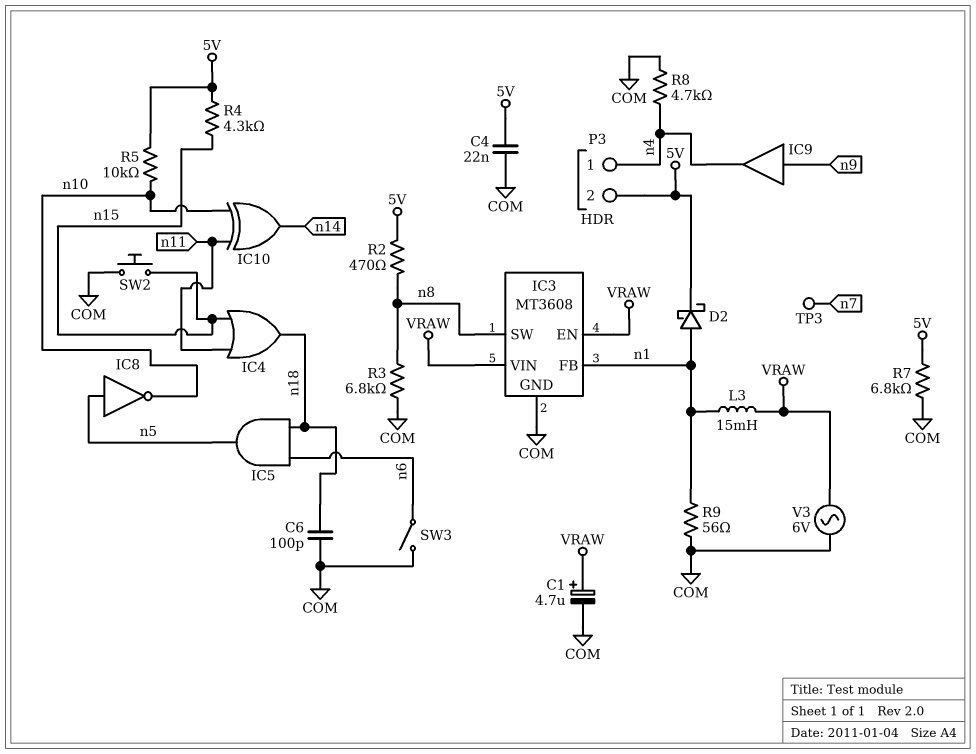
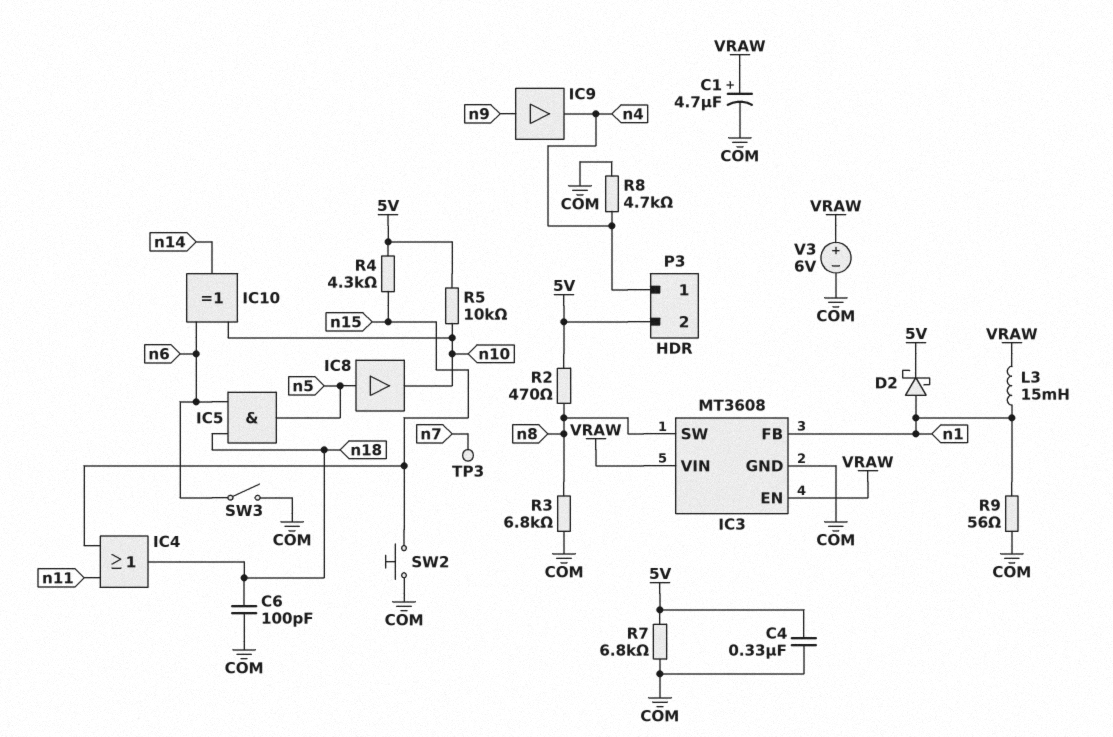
C4: 22nF (5V, COM) -> 330nF (5V, COM)
IC8: NOT (in n5, out n10) -> buffer (in n5, out n10)
IC10: XOR (in n10, in n11, out n14) -> XOR (in n6, in n10, out n14)
V3: AC 6V (COM, VRAW) -> 6V (plus VRAW, minus COM)

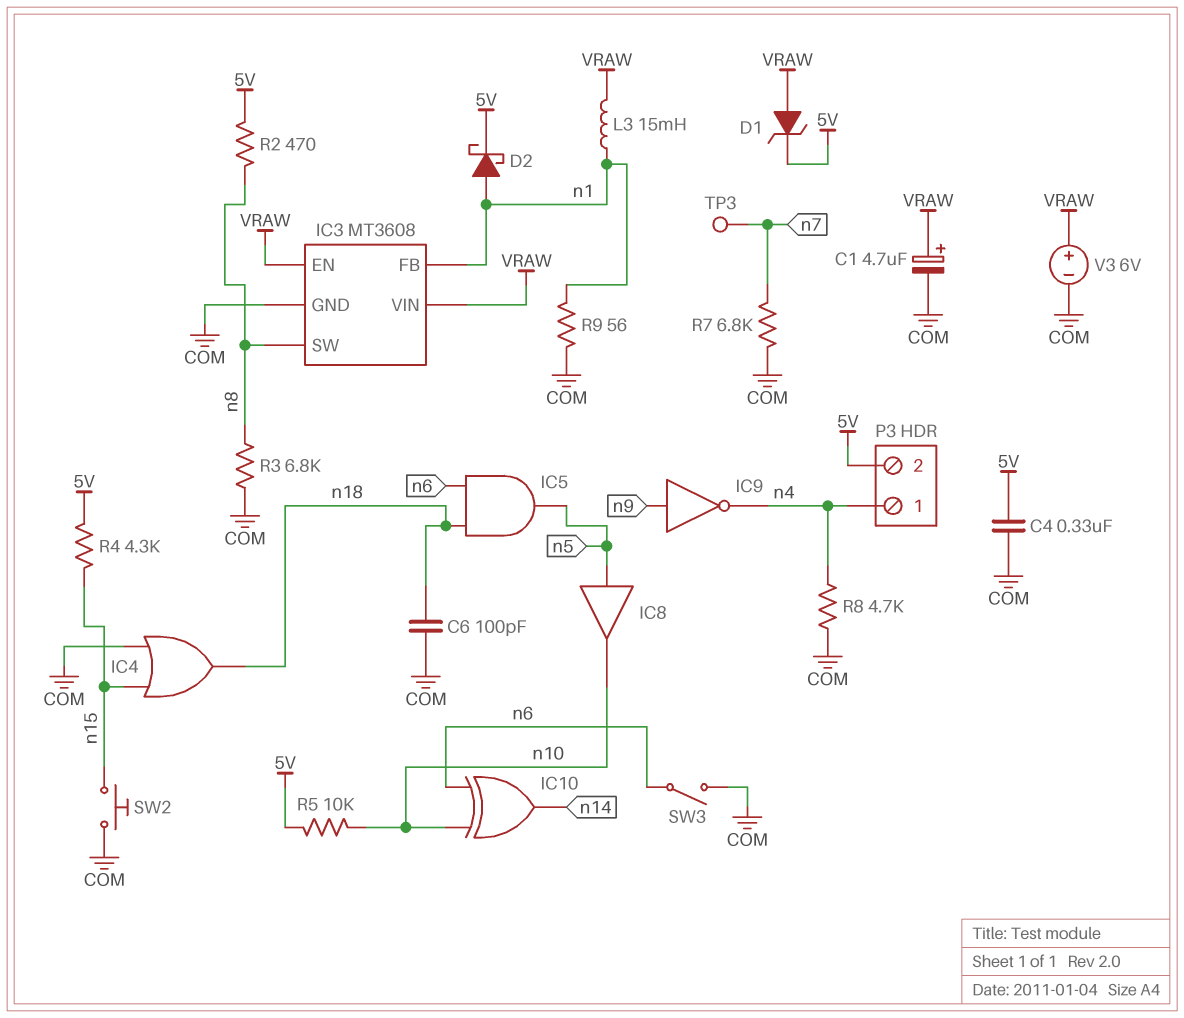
D1: none -> zener (A VRAW, K 5V)
IC4: OR (in n11, in n15, out n18) -> OR (in COM, in n15, out n18)
IC9: buffer (in n9, out n4) -> NOT (in n9, out n4)
R7: 6.8k (5V, COM) -> 6.8k (COM, n7)

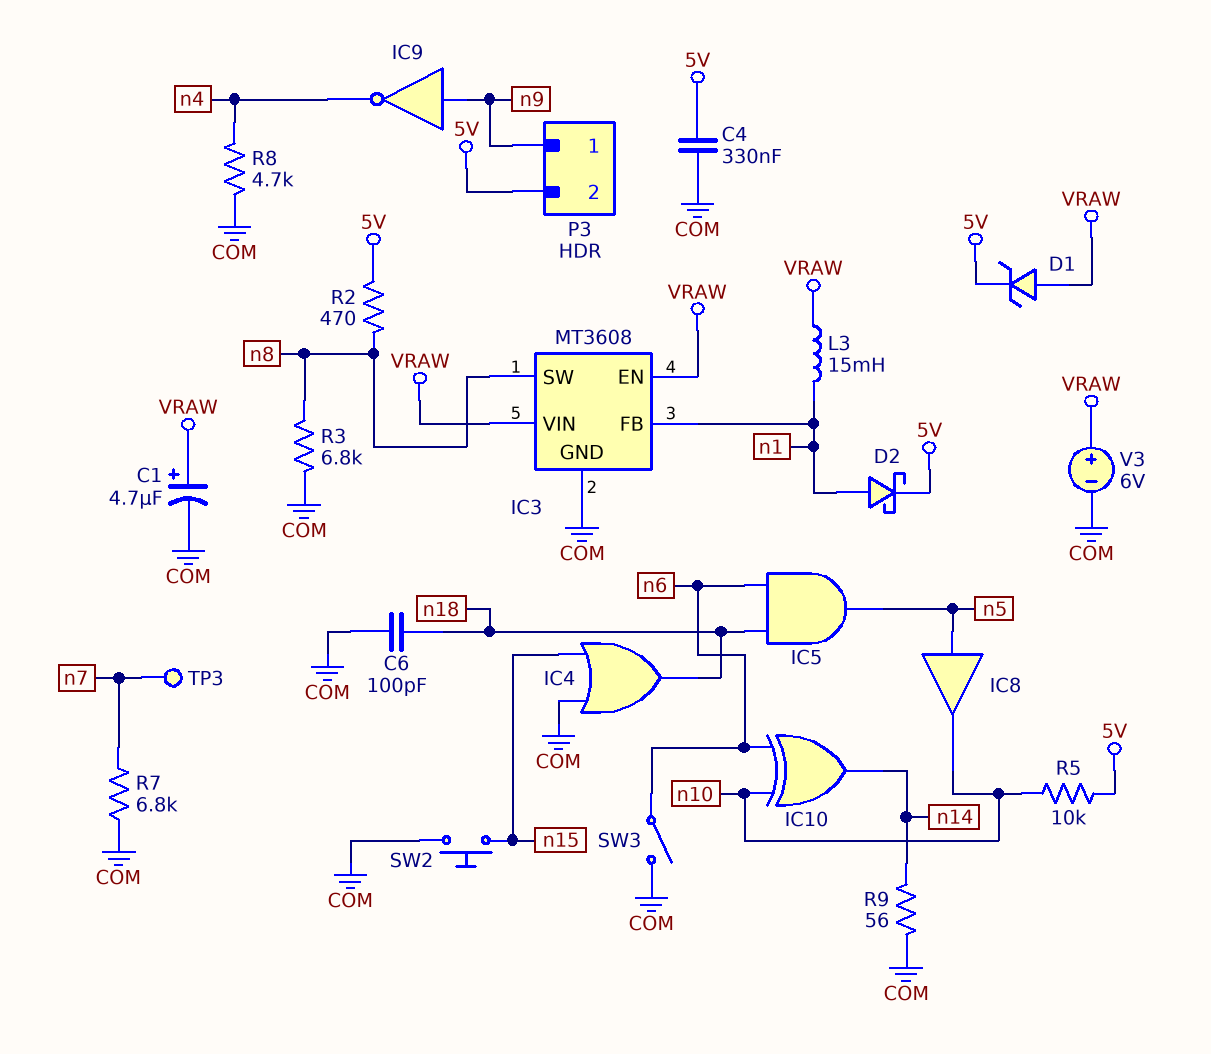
P3 pin 1: n4 -> n9
R4: 4.3k (5V, n15) -> none
R9: 56 (COM, n1) -> 56 (COM, n14)

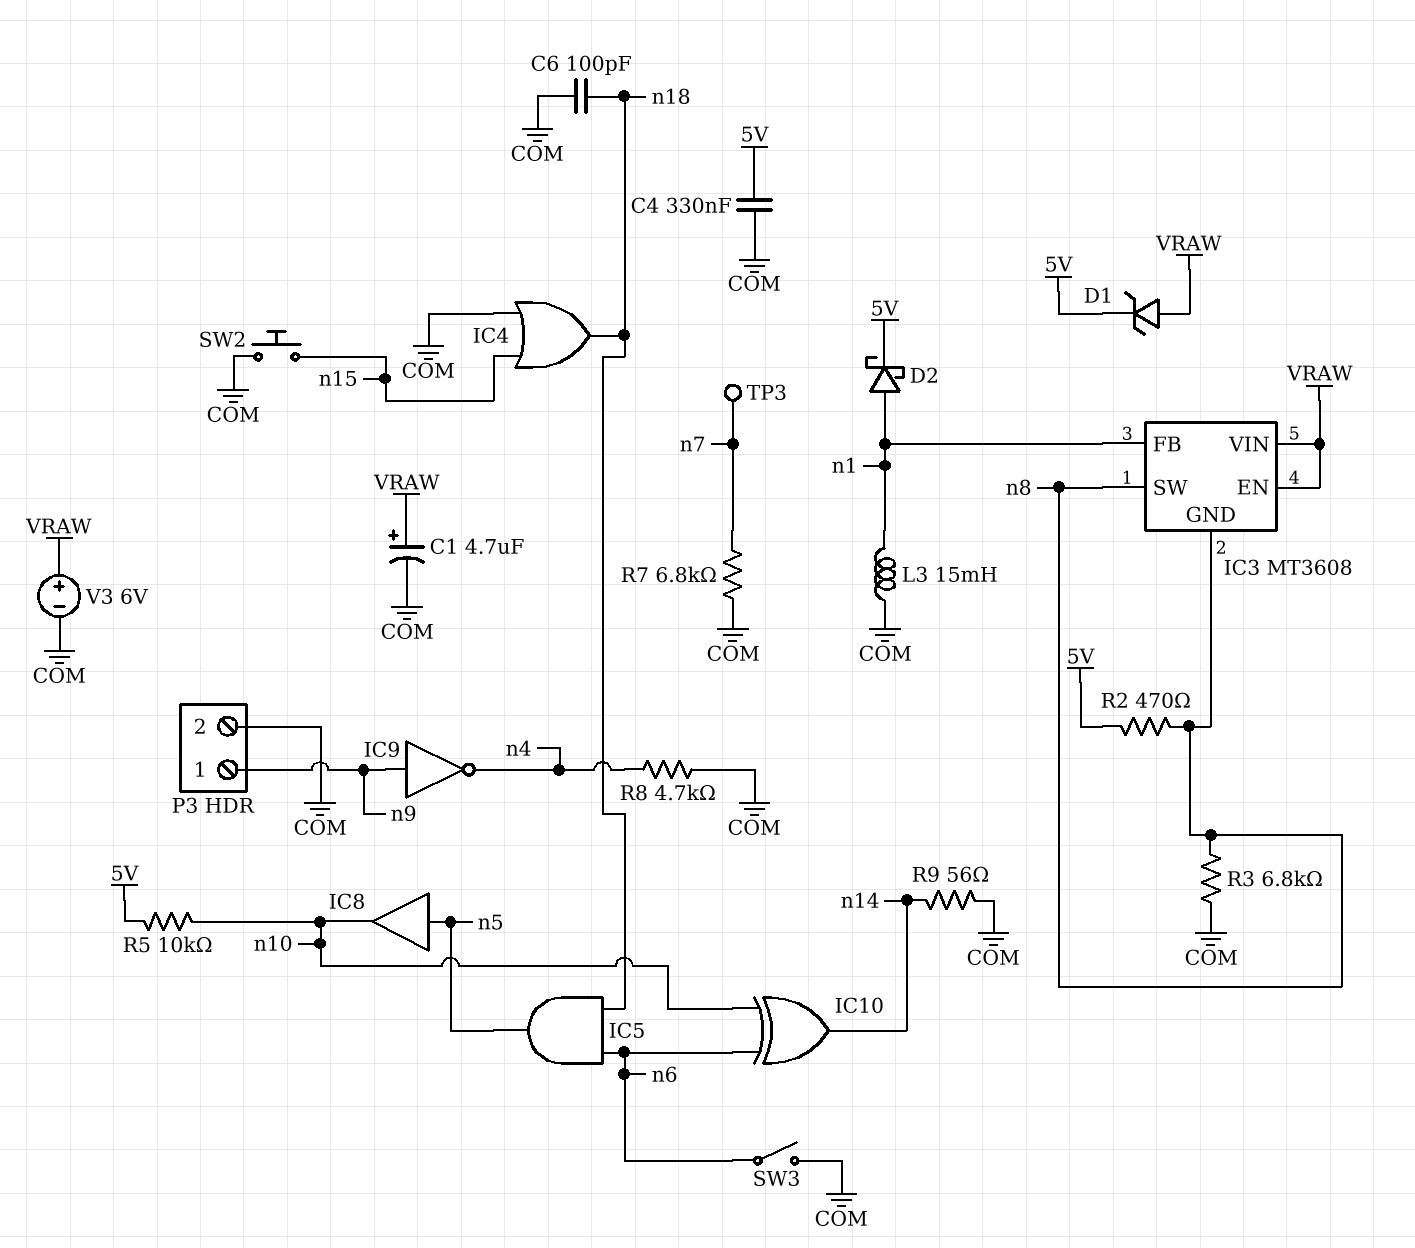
IC3 pin GND: COM -> n8
L3: 15mH (VRAW, n1) -> 15mH (COM, n1)
P3 pin 2: 5V -> COM

